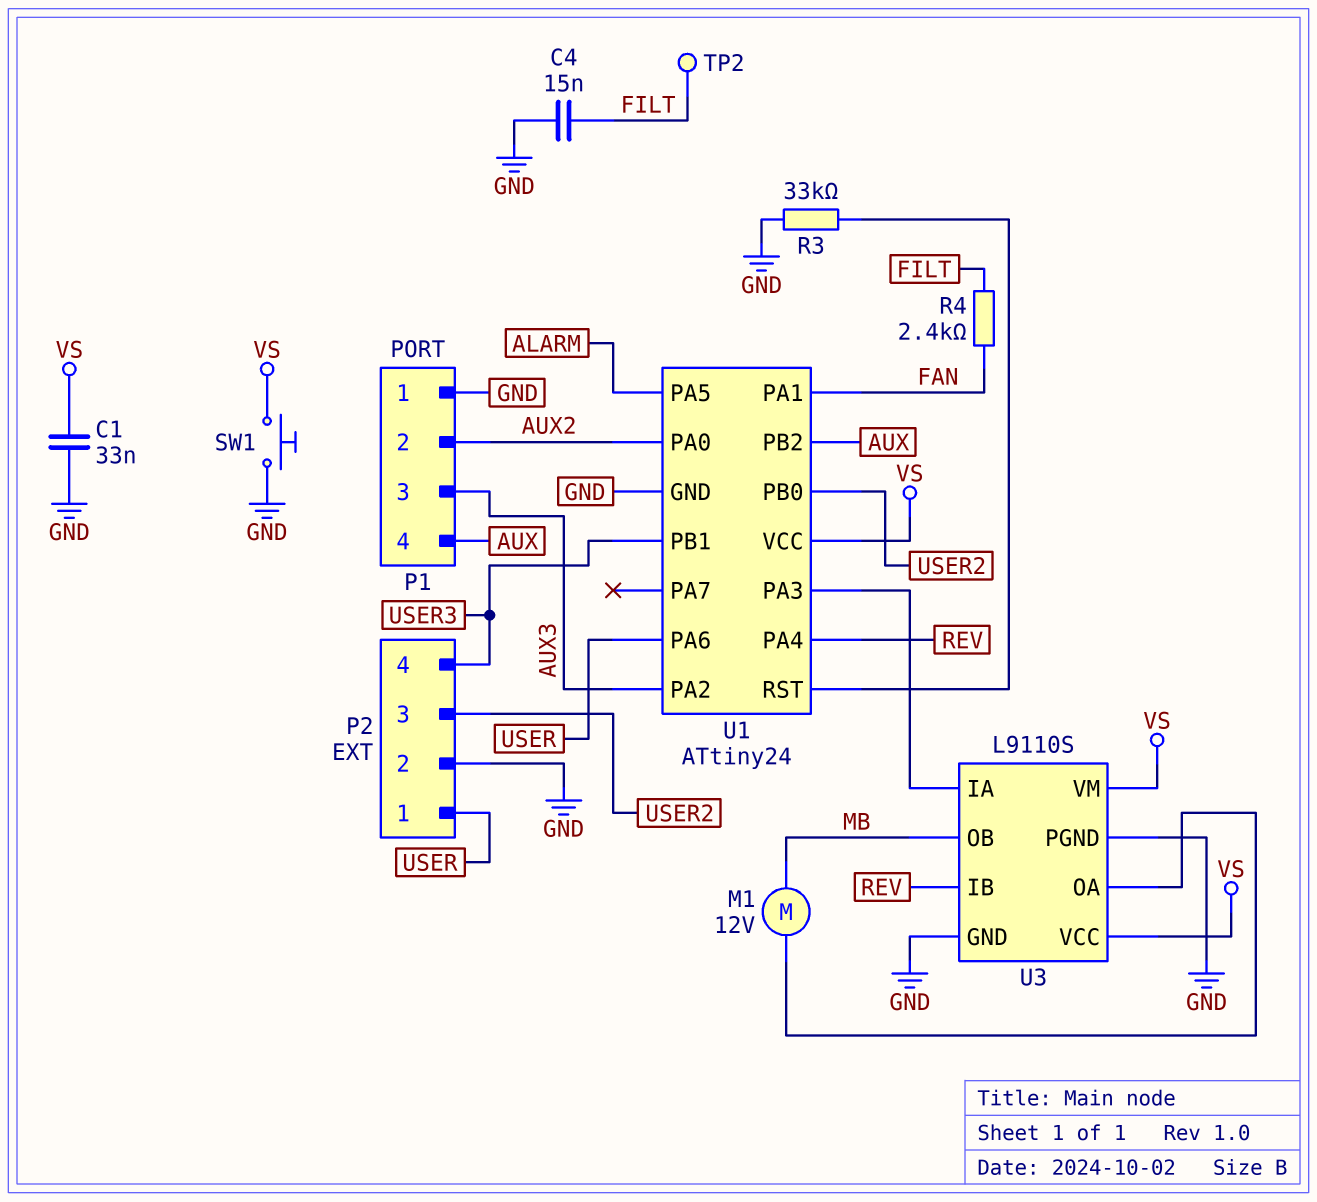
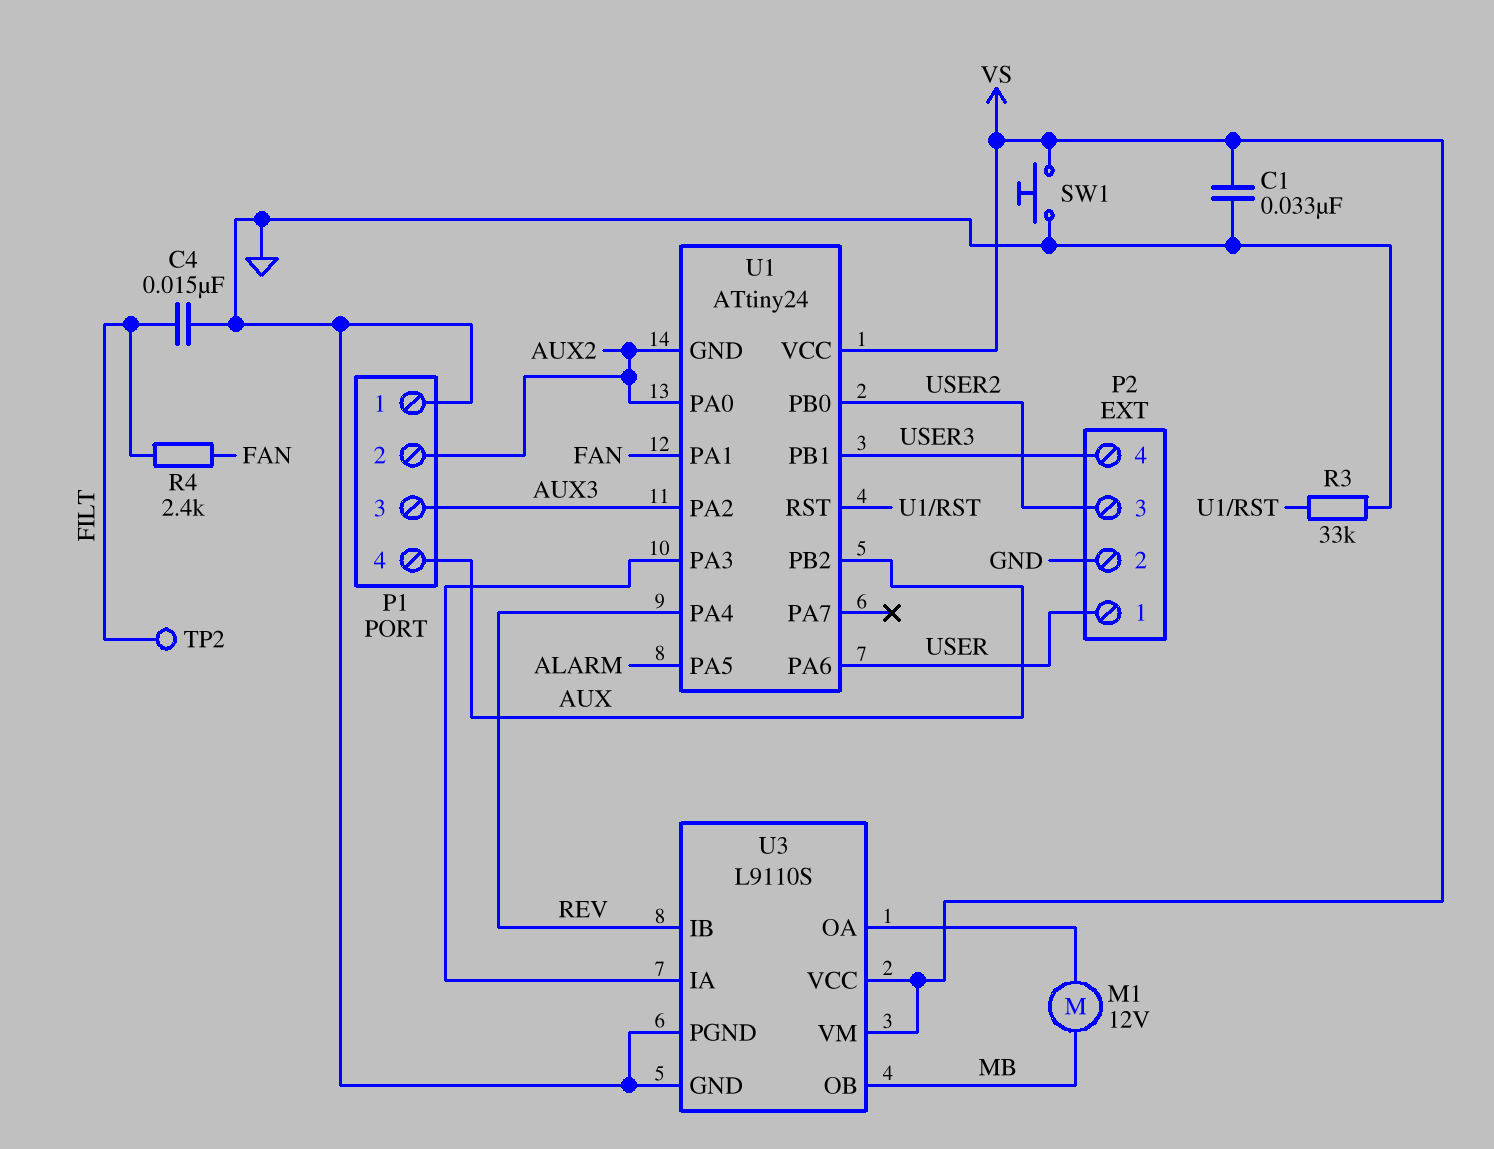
U1 pin GND: GND -> AUX2

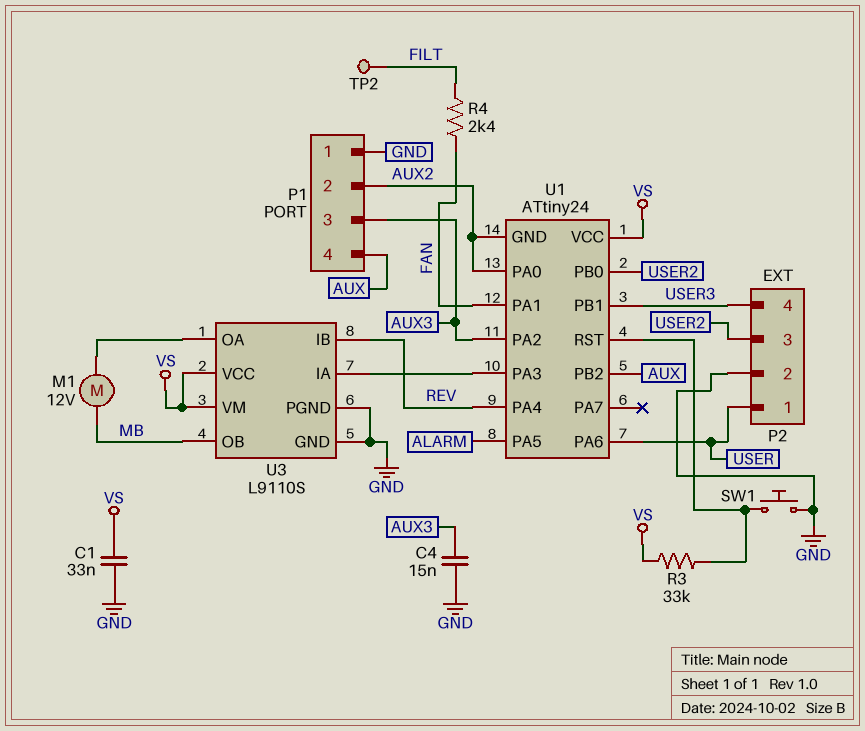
C4: 15nF (FILT, GND) -> 15nF (AUX3, GND)
R3: 33k (GND, U1/RST) -> 33k (U1/RST, VS)
SW1: button (GND, VS) -> button (GND, U1/RST)

